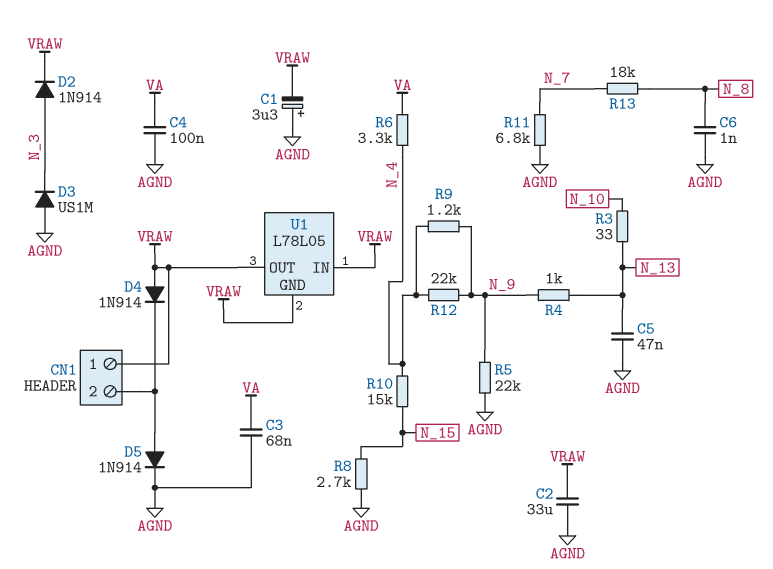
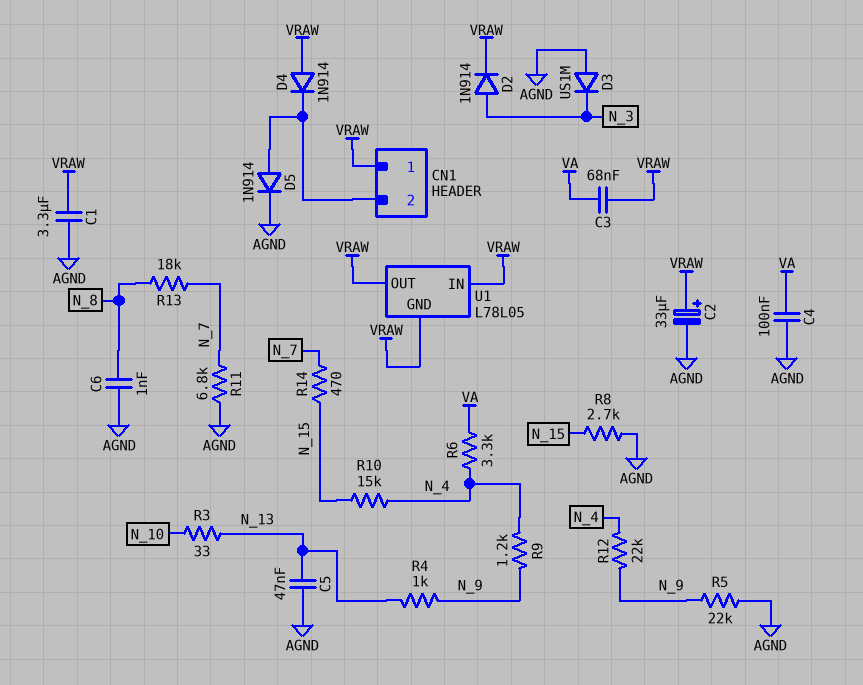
C1: 3.3uF (plus AGND, minus VRAW) -> 3.3uF (AGND, VRAW)
C2: 33uF (AGND, VRAW) -> 33uF (plus VRAW, minus AGND)
C3: 68nF (AGND, VA) -> 68nF (VA, VRAW)
R14: none -> 470 (N_7, N_15)

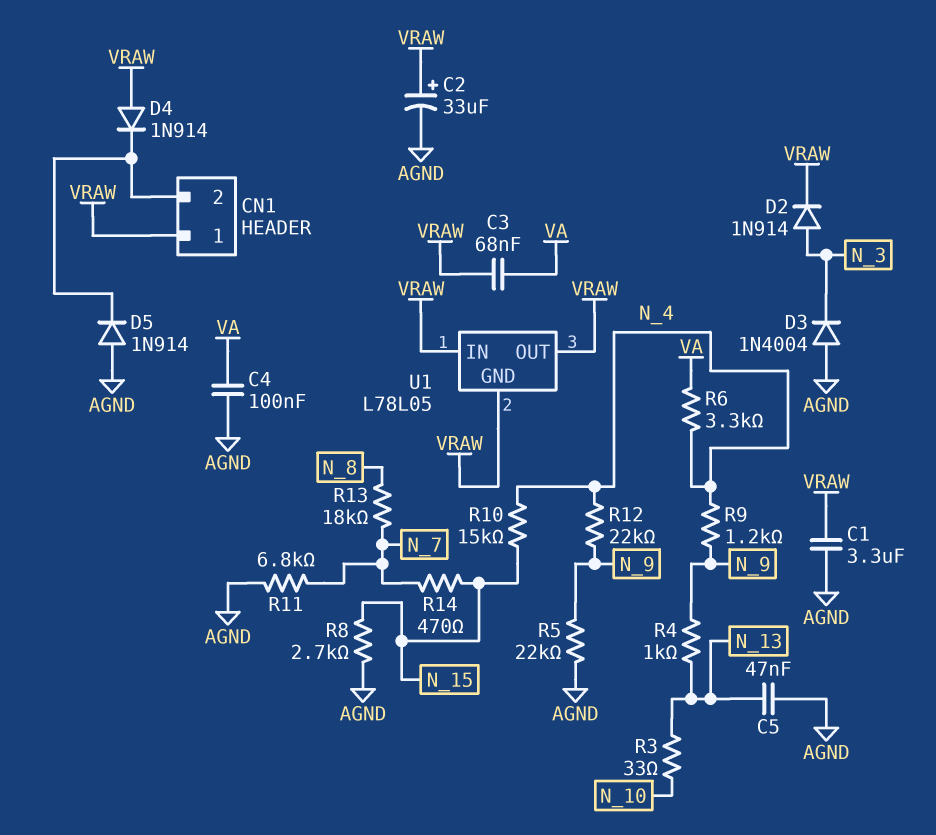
C6: 1nF (AGND, N_8) -> none
D3: diode US1M (A AGND, K N_3) -> diode 1N4004 (A AGND, K N_3)
D5: diode 1N914 (A CN1/2, K AGND) -> diode 1N914 (A AGND, K CN1/2)

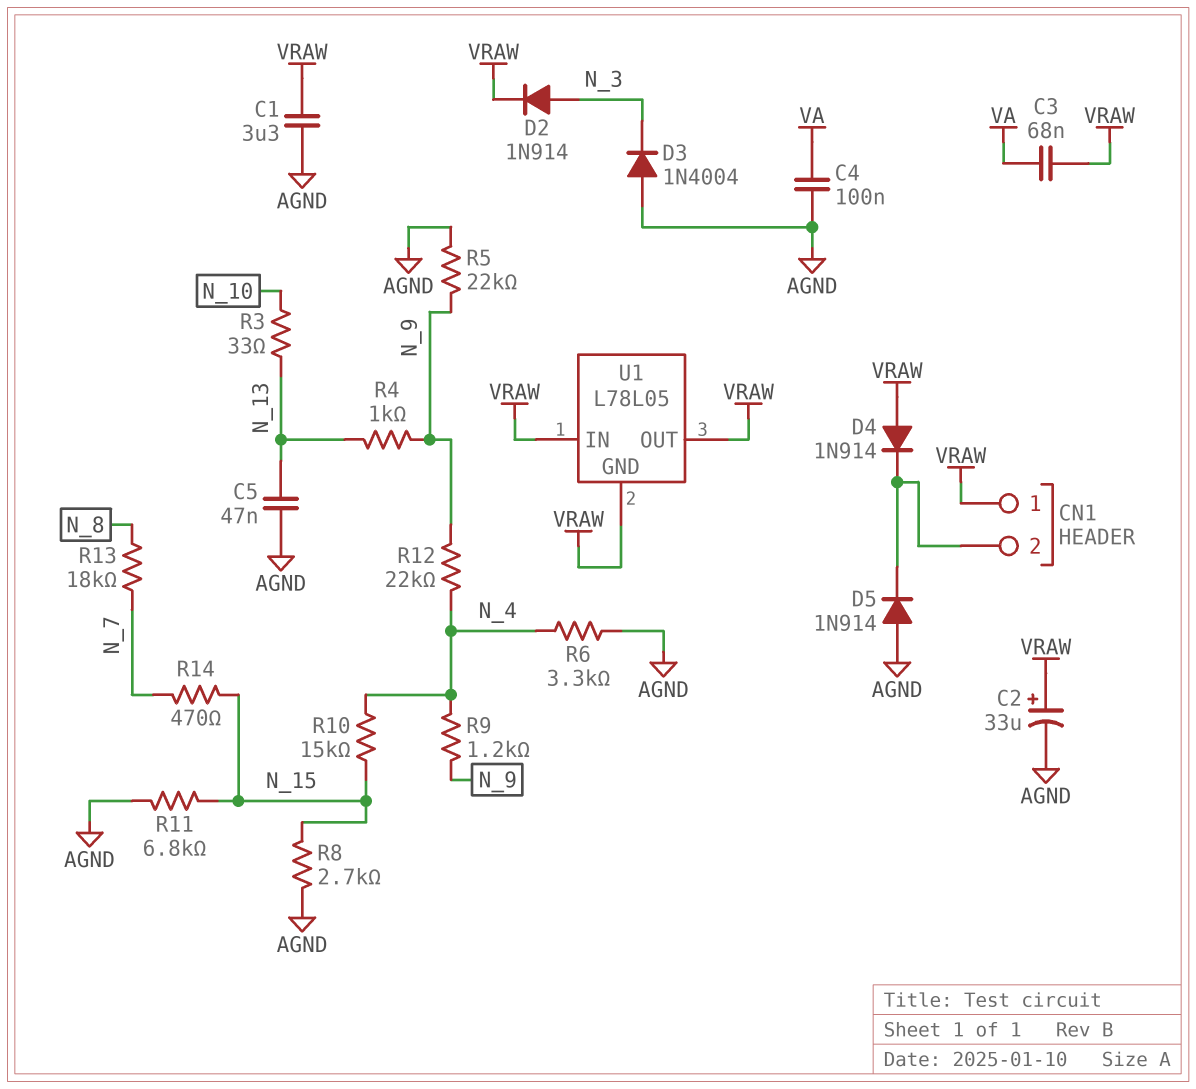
R6: 3.3k (N_4, VA) -> 3.3k (AGND, N_4)
R11: 6.8k (AGND, N_7) -> 6.8k (AGND, N_15)

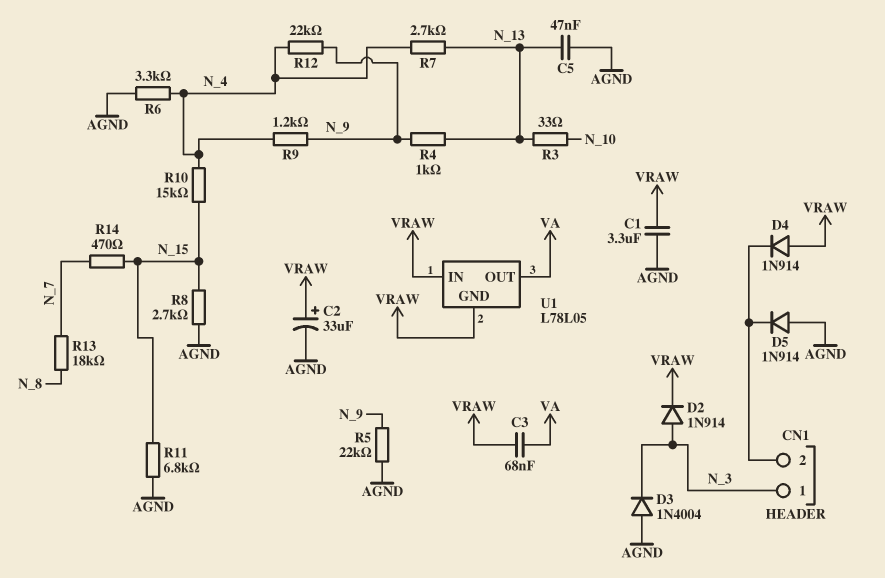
C4: 100nF (AGND, VA) -> none
CN1 pin 1: VRAW -> N_3
R7: none -> 2.7k (N_4, N_13)
U1 pin OUT: VRAW -> VA

